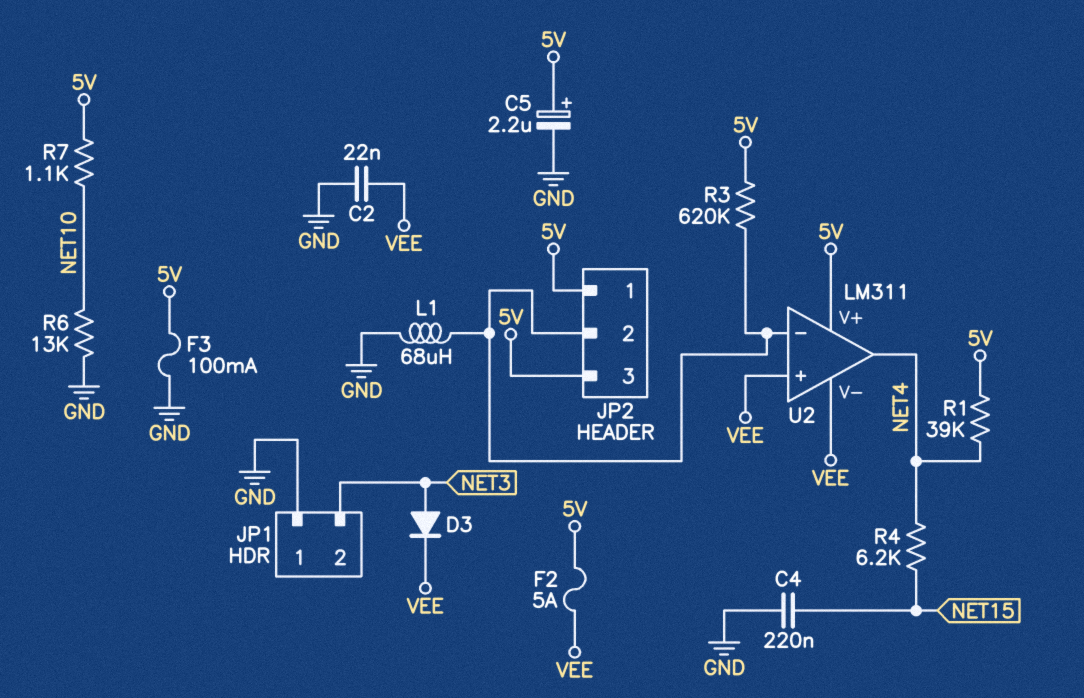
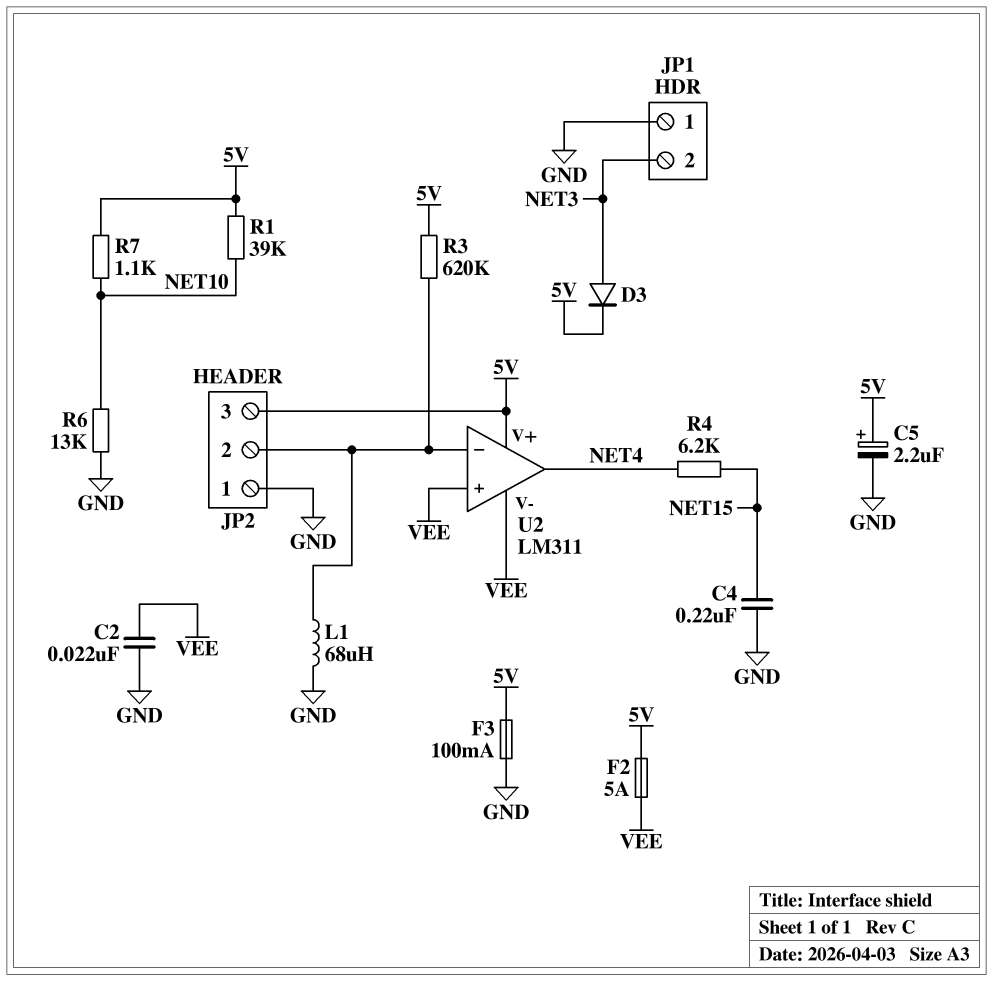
D3: diode (A NET3, K VEE) -> diode (A NET3, K 5V)
JP2 pin 1: 5V -> GND
R1: 39k (5V, NET4) -> 39k (5V, NET10)

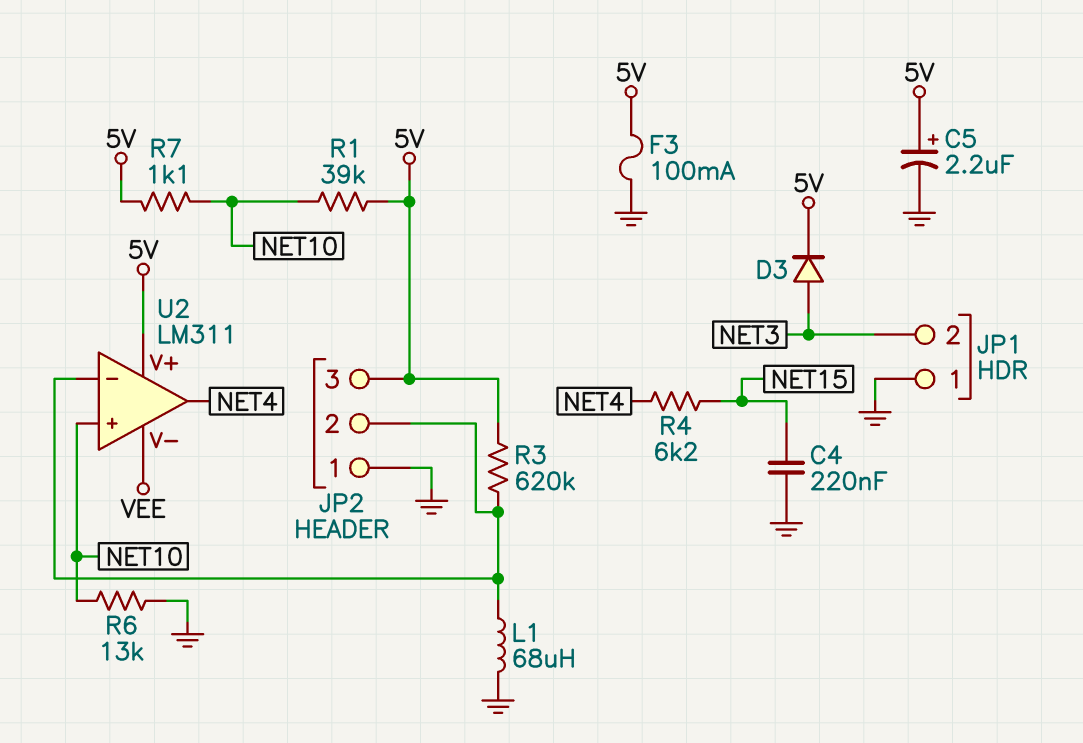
C2: 22nF (GND, VEE) -> none
F2: 5A (5V, VEE) -> none
U2 pin in+: VEE -> NET10

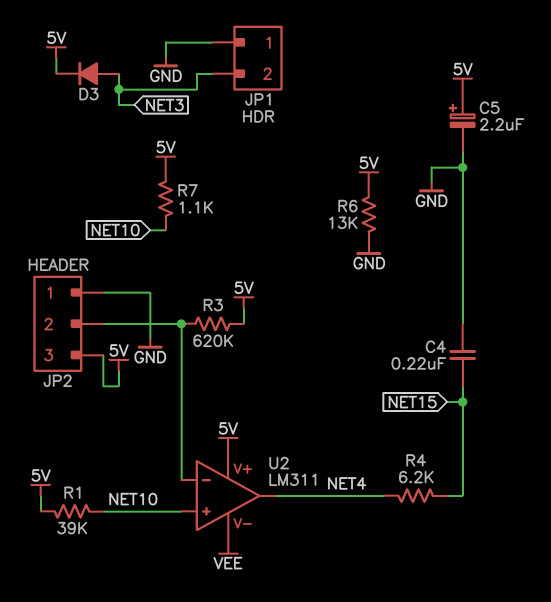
F3: 100mA (5V, GND) -> none
L1: 68uH (GND, JP2/2) -> none
R6: 13k (GND, NET10) -> 13k (5V, GND)

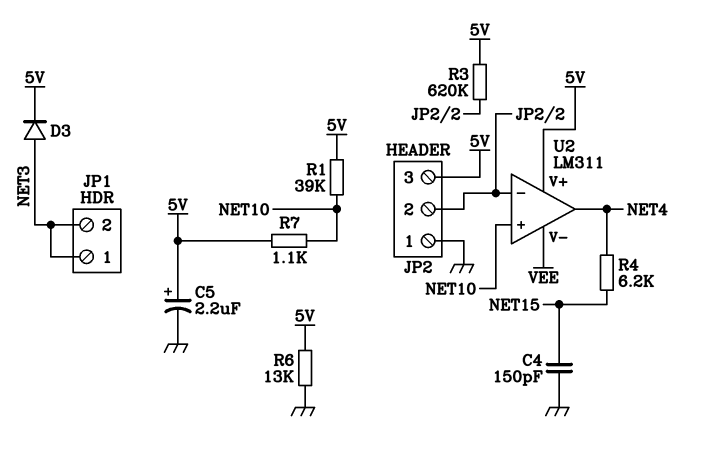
C4: 220nF (GND, NET15) -> 150pF (GND, NET15)
JP1 pin 1: GND -> NET3

